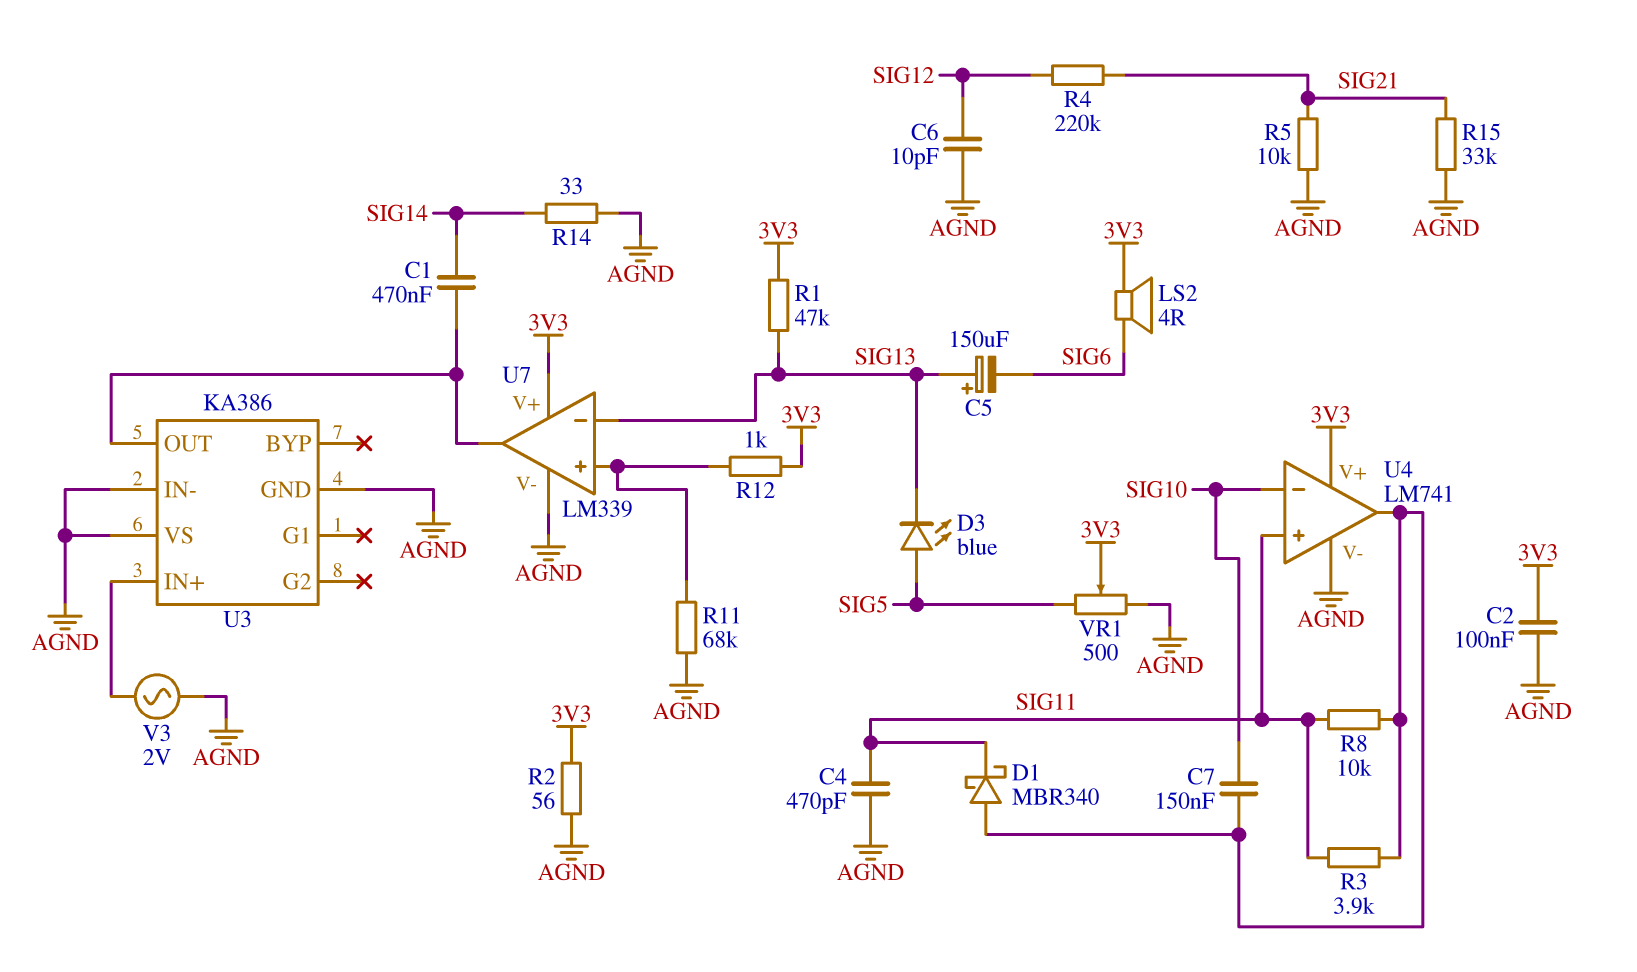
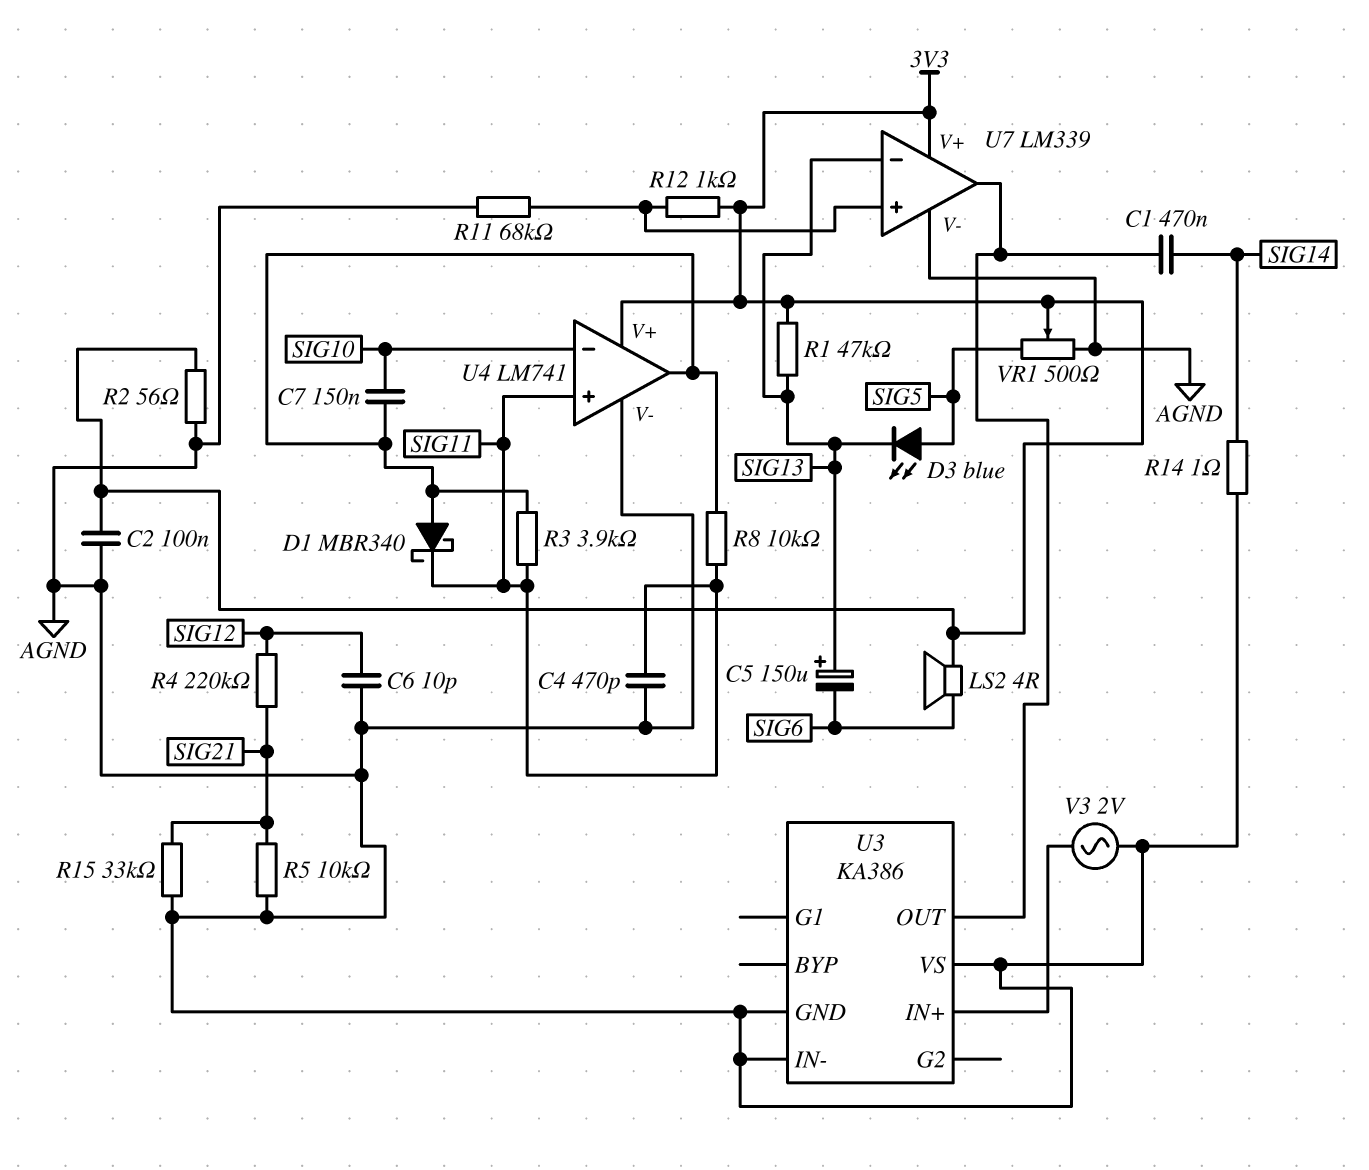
R14: 33 (AGND, SIG14) -> 1 (AGND, SIG14)

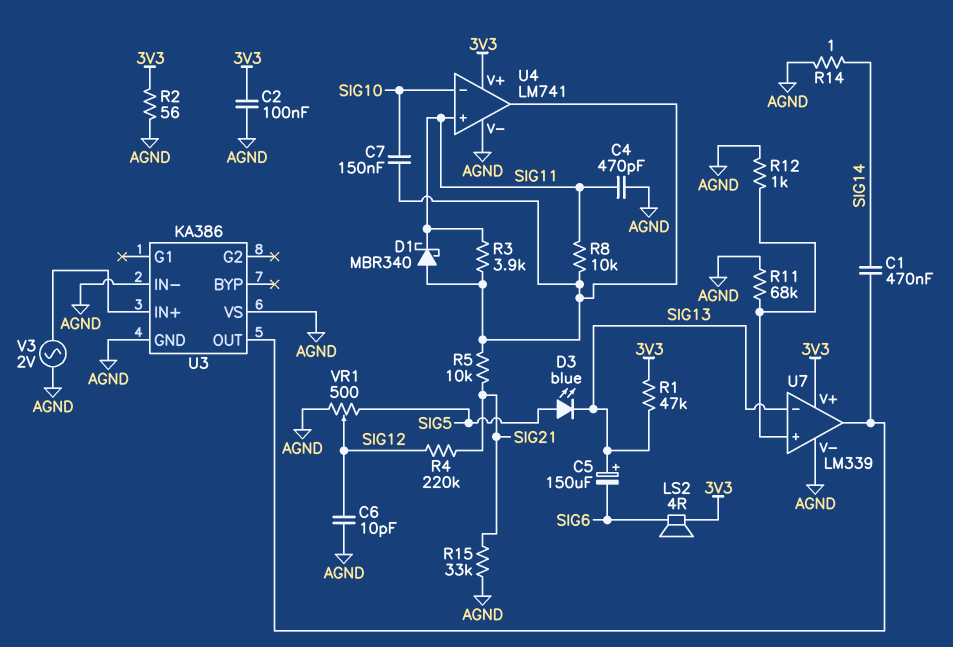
R5: 10k (AGND, SIG21) -> 10k (SIG21, U4/out)
R12: 1k (3V3, U7/in+) -> 1k (AGND, U7/in+)
VR1: 500 (AGND, SIG5, wiper 3V3) -> 500 (AGND, SIG5, wiper SIG12)

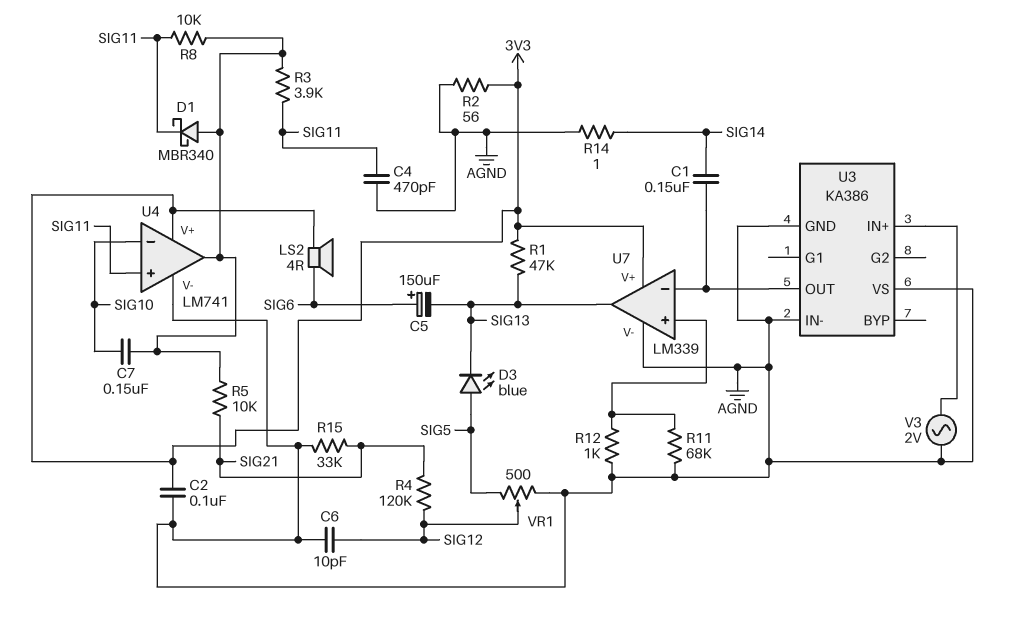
C1: 470nF (SIG14, U3/OUT) -> 150nF (SIG14, U3/OUT)
C5: 150uF (plus SIG13, minus SIG6) -> 150uF (plus SIG6, minus SIG13)
R4: 220k (SIG12, SIG21) -> 120k (SIG12, SIG21)
U7 pin in-: SIG13 -> U3/OUT
U7 pin out: U3/OUT -> SIG13

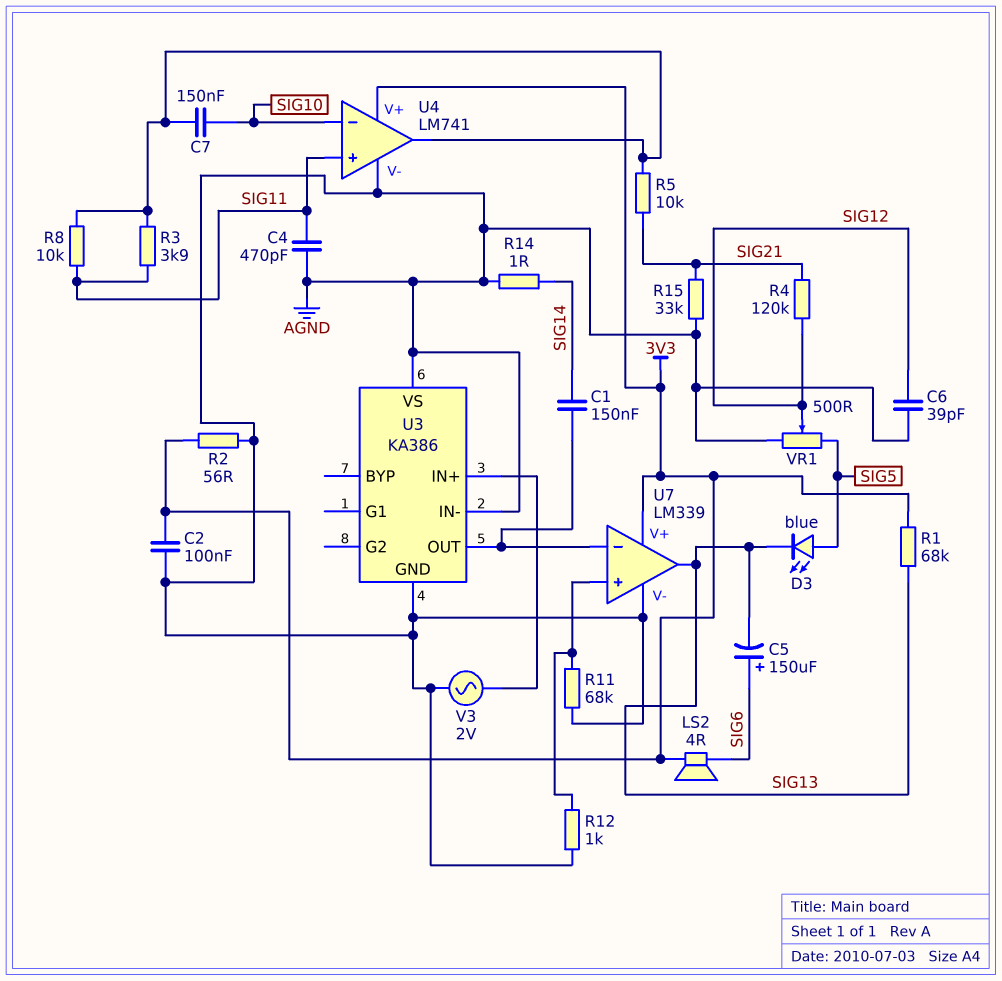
C6: 10pF (AGND, SIG12) -> 39pF (AGND, SIG12)
D1: schottky MBR340 (A U4/out, K SIG11) -> none
R1: 47k (3V3, SIG13) -> 68k (3V3, SIG13)

